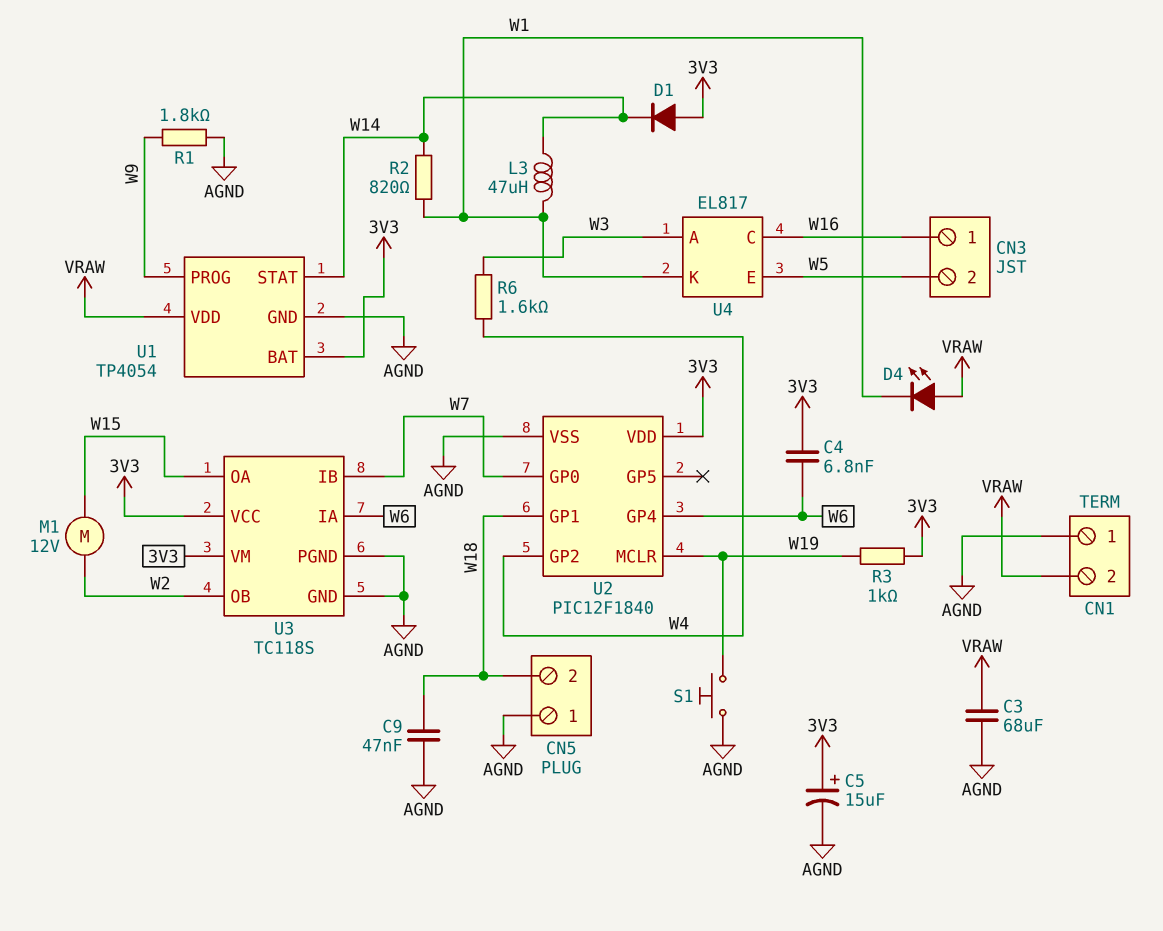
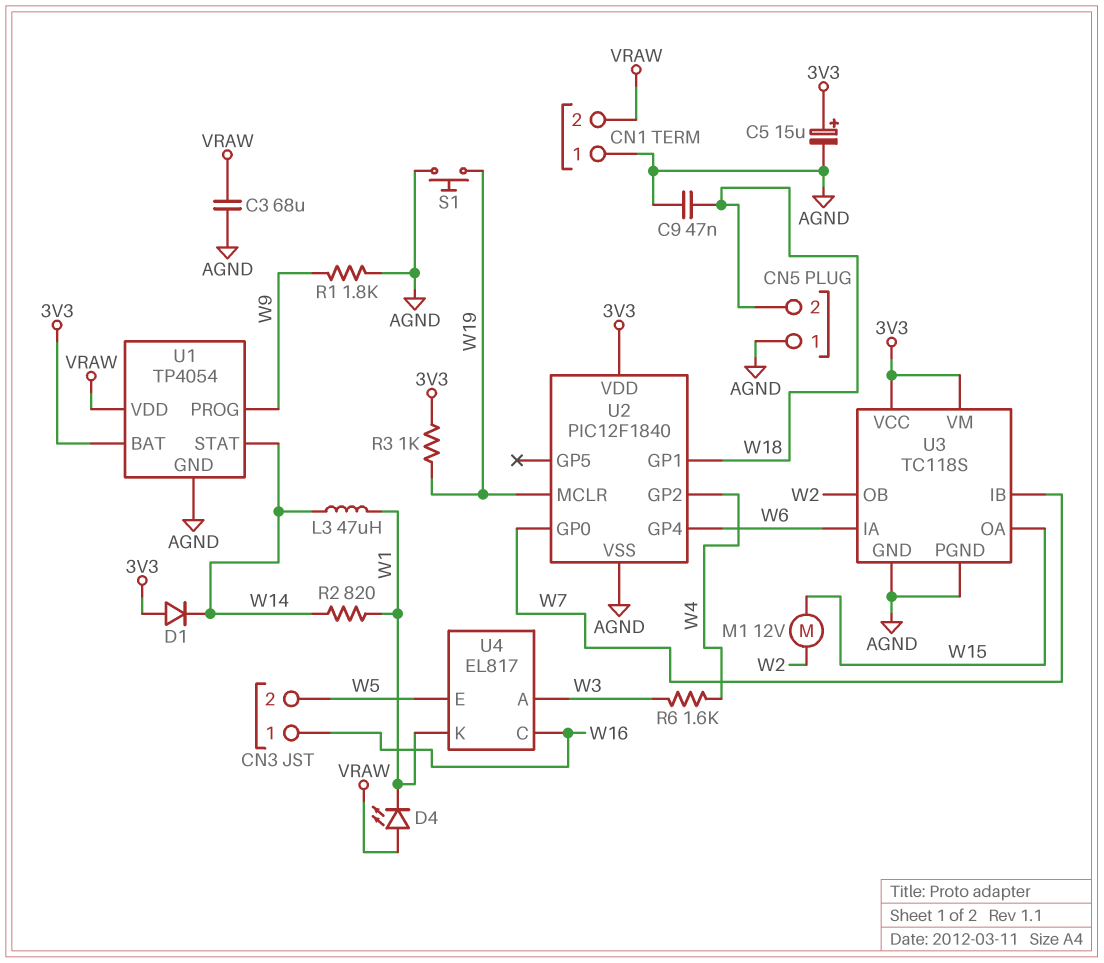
C4: 6.8nF (3V3, W6) -> none

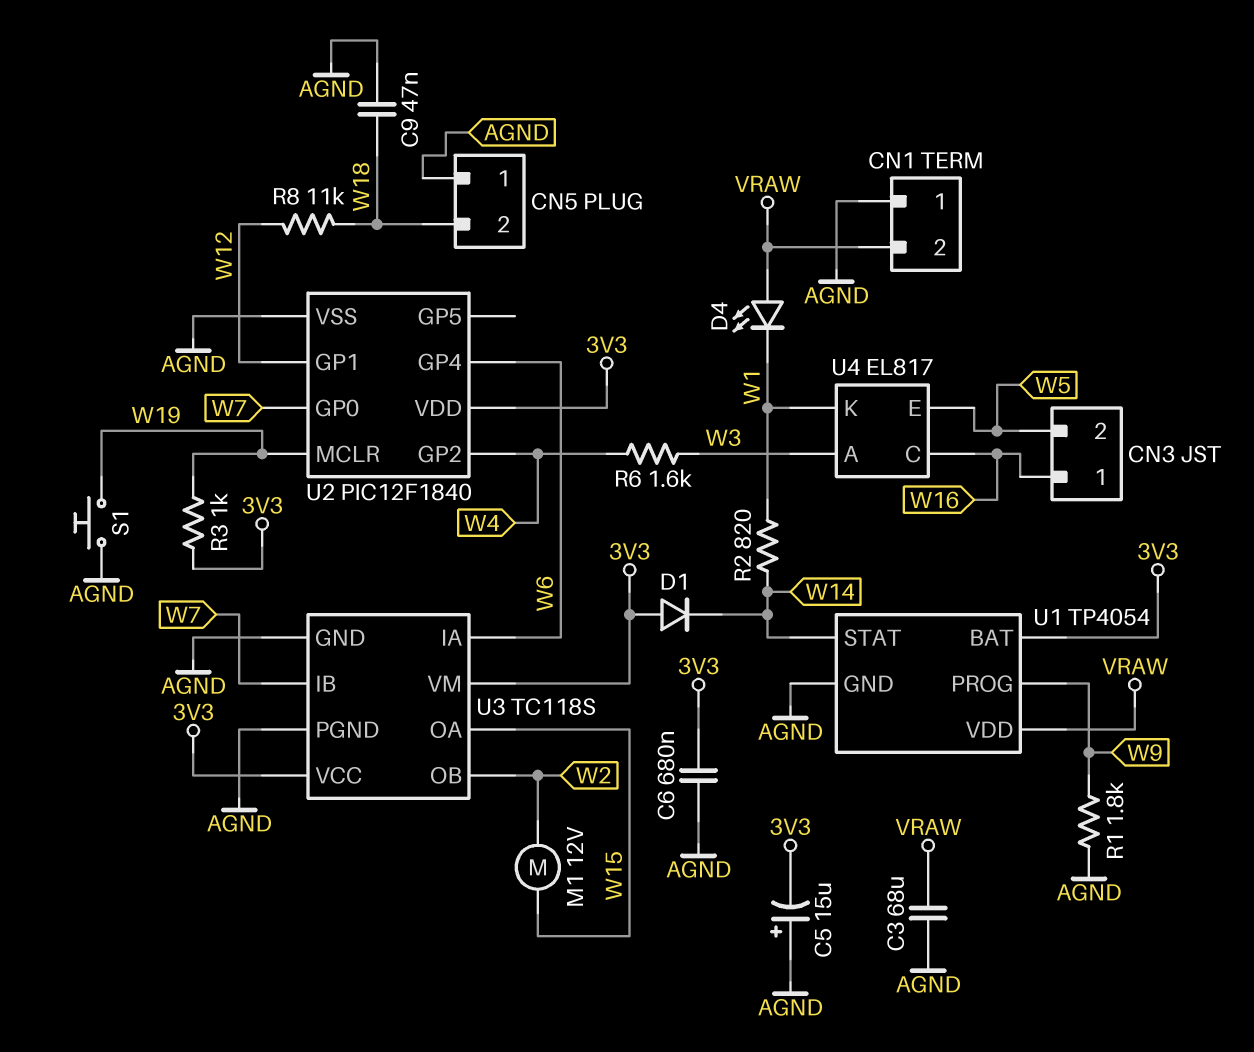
C5: 15uF (plus 3V3, minus AGND) -> 15uF (plus AGND, minus 3V3)
C6: none -> 680nF (3V3, AGND)
L3: 47uH (W1, W14) -> none
R8: none -> 11k (W12, W18)
U2 pin GP1: W18 -> W12

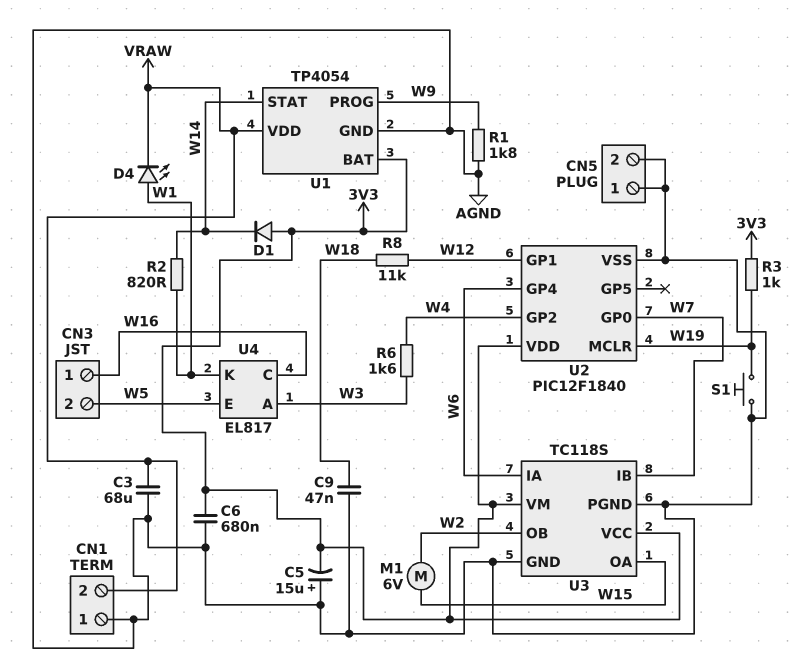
CN5 pin 2: W18 -> AGND
D4: LED (A VRAW, K W1) -> LED (A W1, K VRAW)
M1: motor 12V (W2, W15) -> motor 6V (W2, W15)

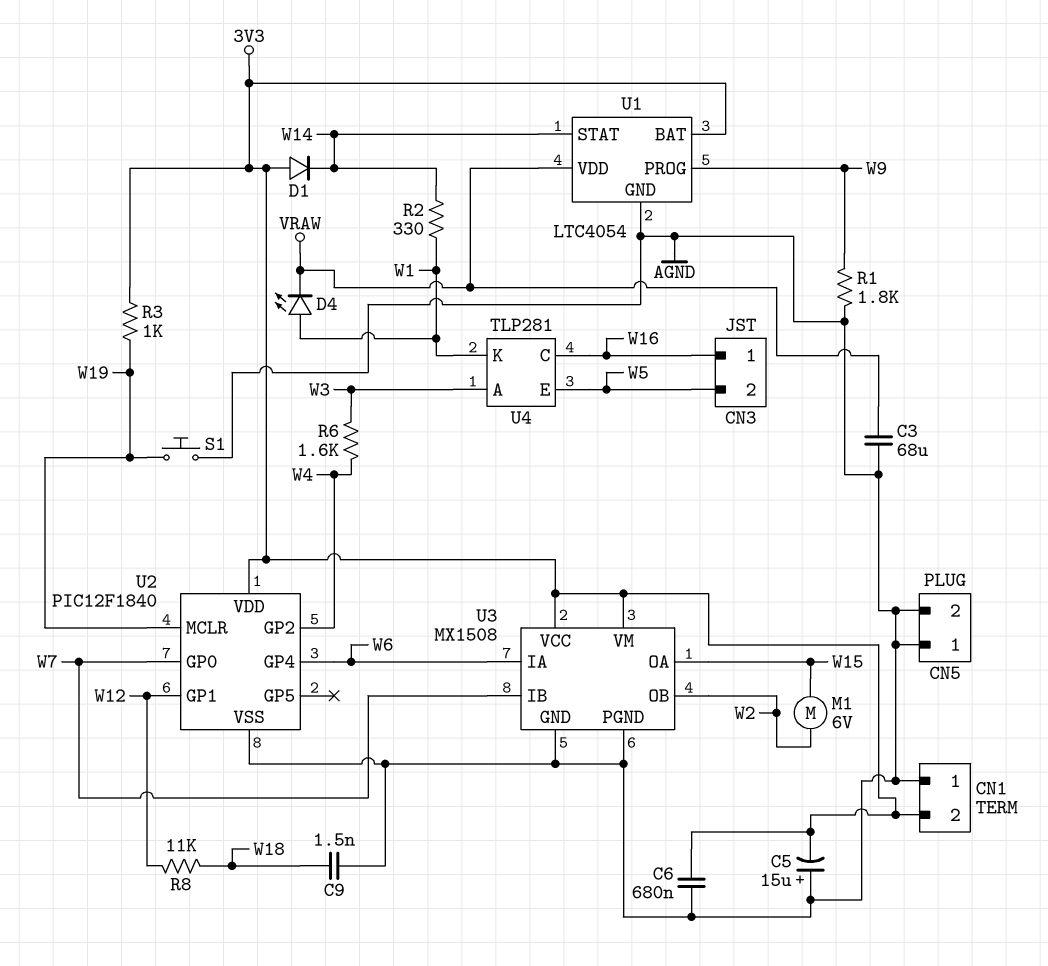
C9: 47nF (AGND, W18) -> 1.5nF (AGND, W18)
CN1 pin 2: VRAW -> 3V3
R2: 820 (W1, W14) -> 330 (W1, W14)
U1: TP4054 -> LTC4054
U3: TC118S -> MX1508
U4: EL817 -> TLP281

